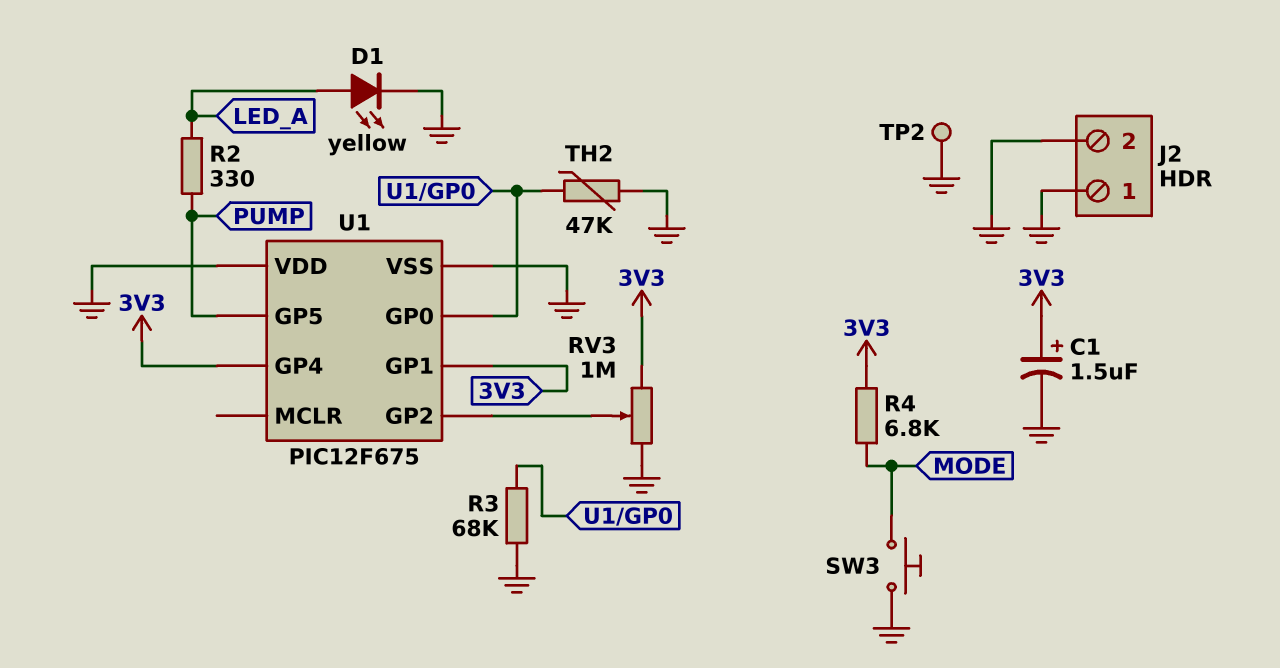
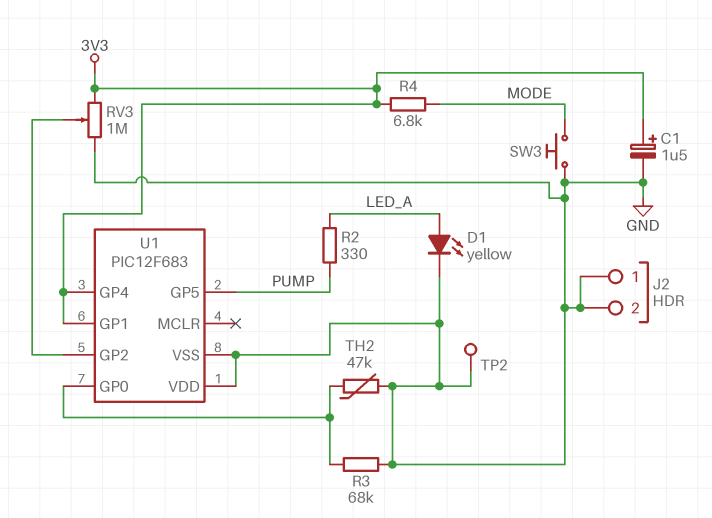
U1: PIC12F675 -> PIC12F683

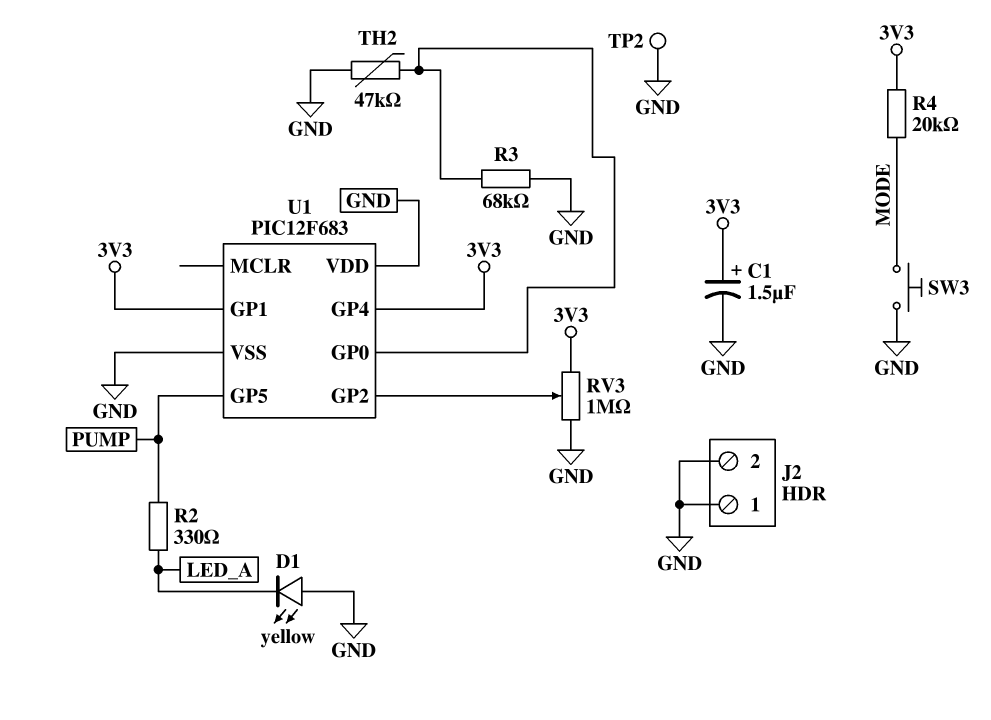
D1: LED yellow (A LED_A, K GND) -> LED yellow (A GND, K LED_A)
R4: 6.8k (3V3, MODE) -> 20k (3V3, MODE)

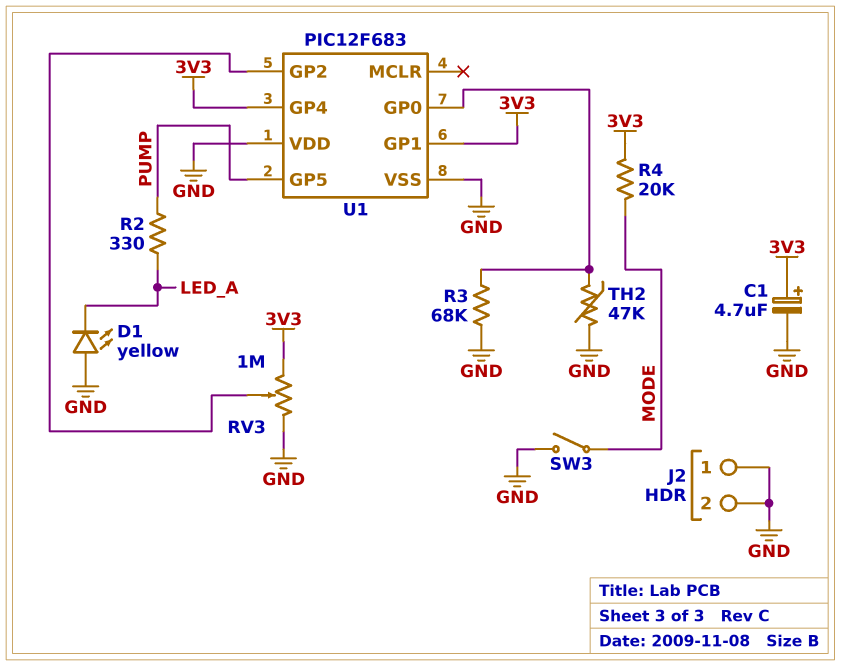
C1: 1.5uF (plus 3V3, minus GND) -> 4.7uF (plus 3V3, minus GND)
SW3: button (GND, MODE) -> switch (GND, MODE)
TP2: test point (GND) -> none

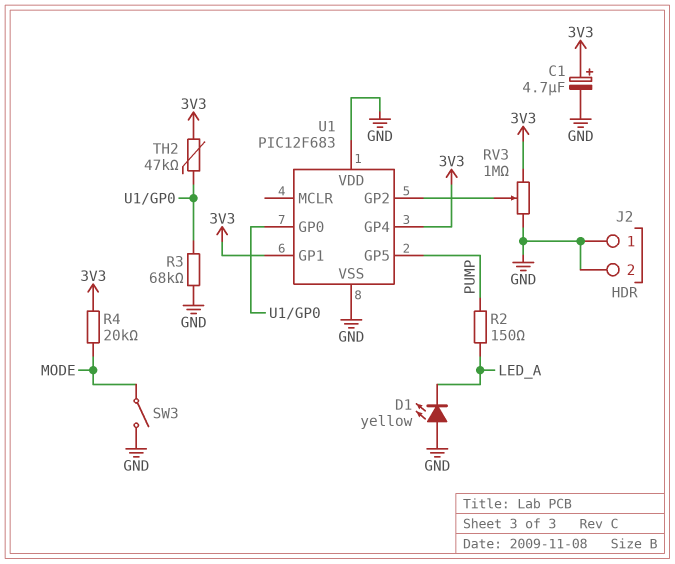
R2: 330 (LED_A, PUMP) -> 150 (LED_A, PUMP)
TH2: 47k (GND, U1/GP0) -> 47k (3V3, U1/GP0)

